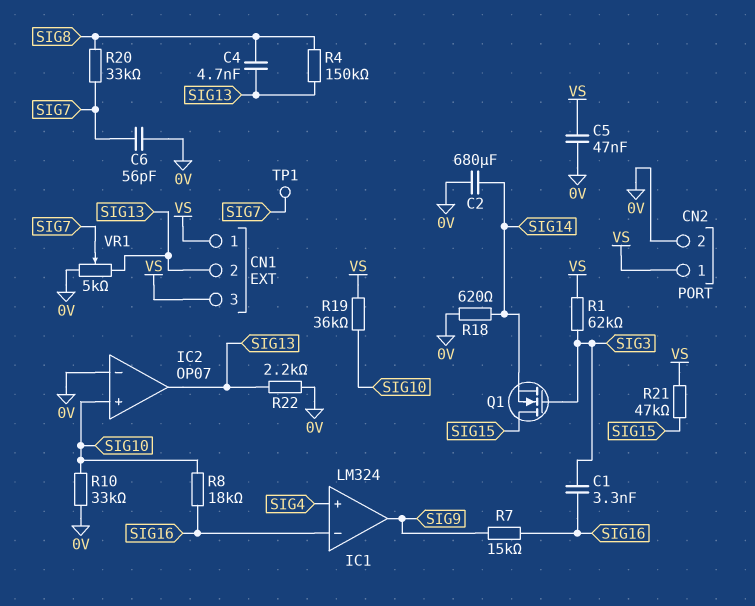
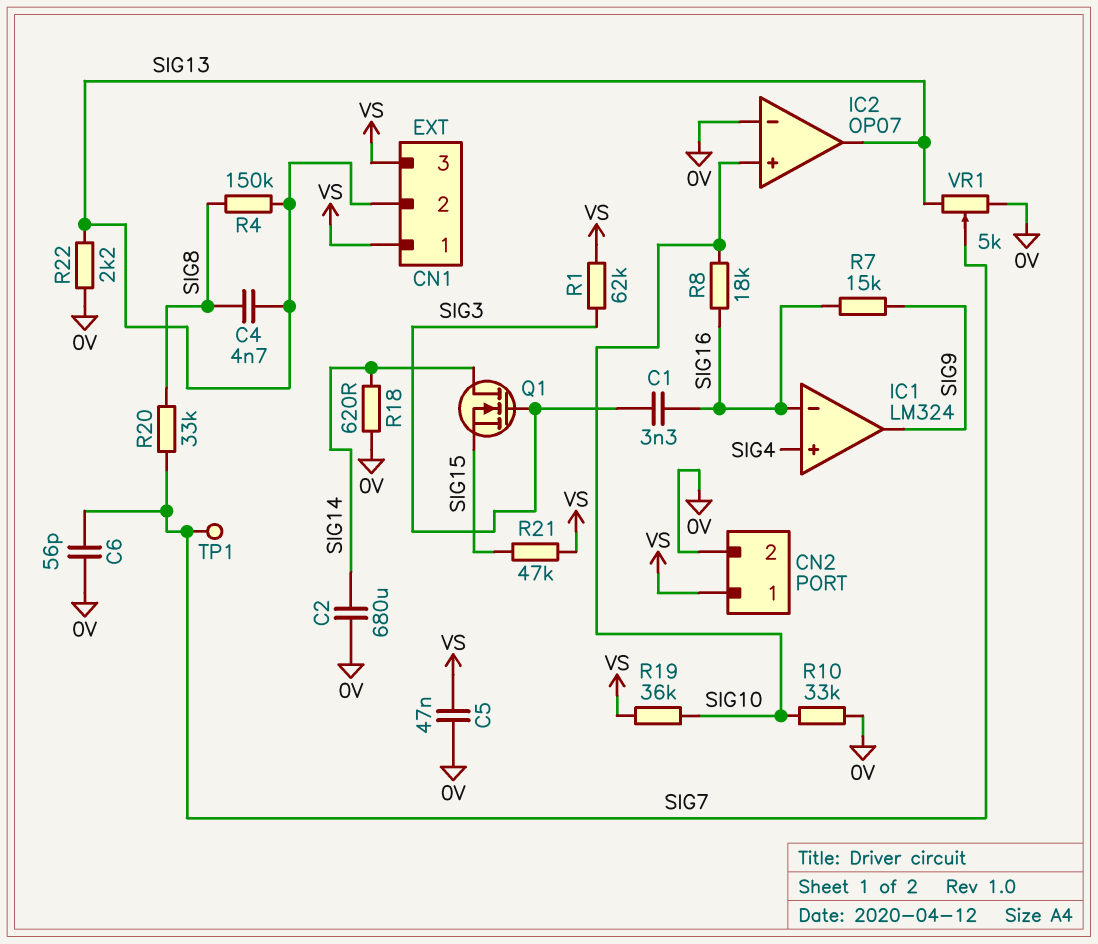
Q1: NMOS (G SIG3, D SIG15, S SIG14) -> NMOS (G SIG3, D SIG14, S SIG15)

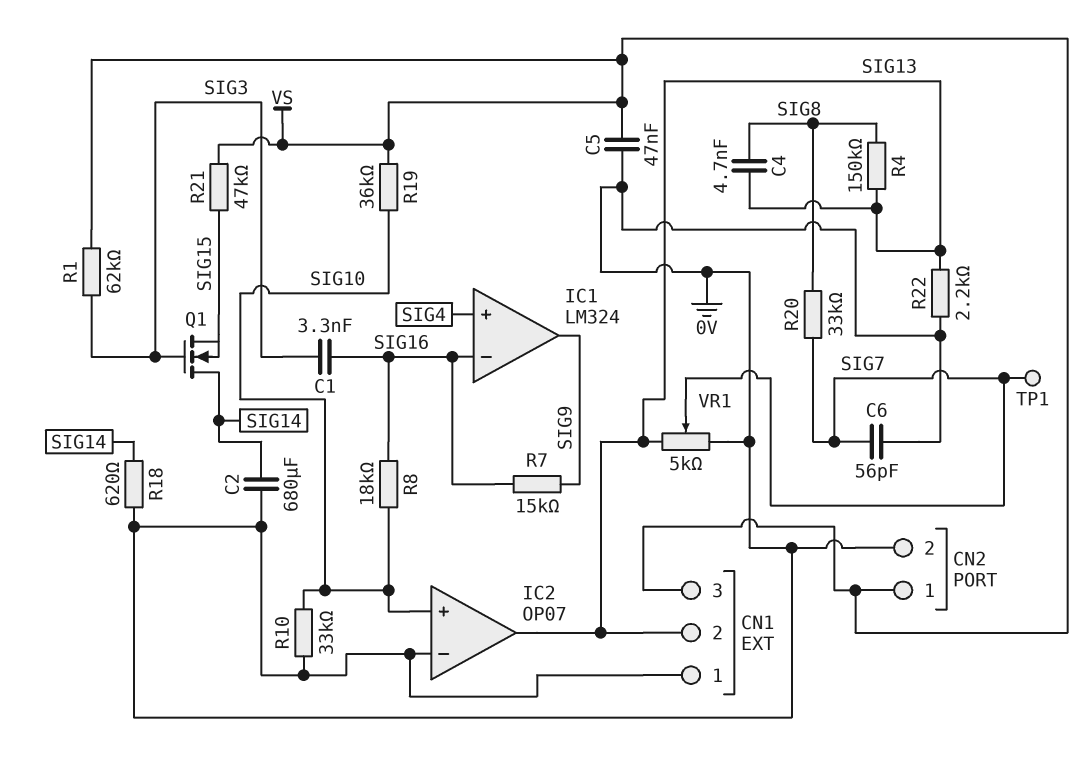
CN1 pin 1: VS -> 0V

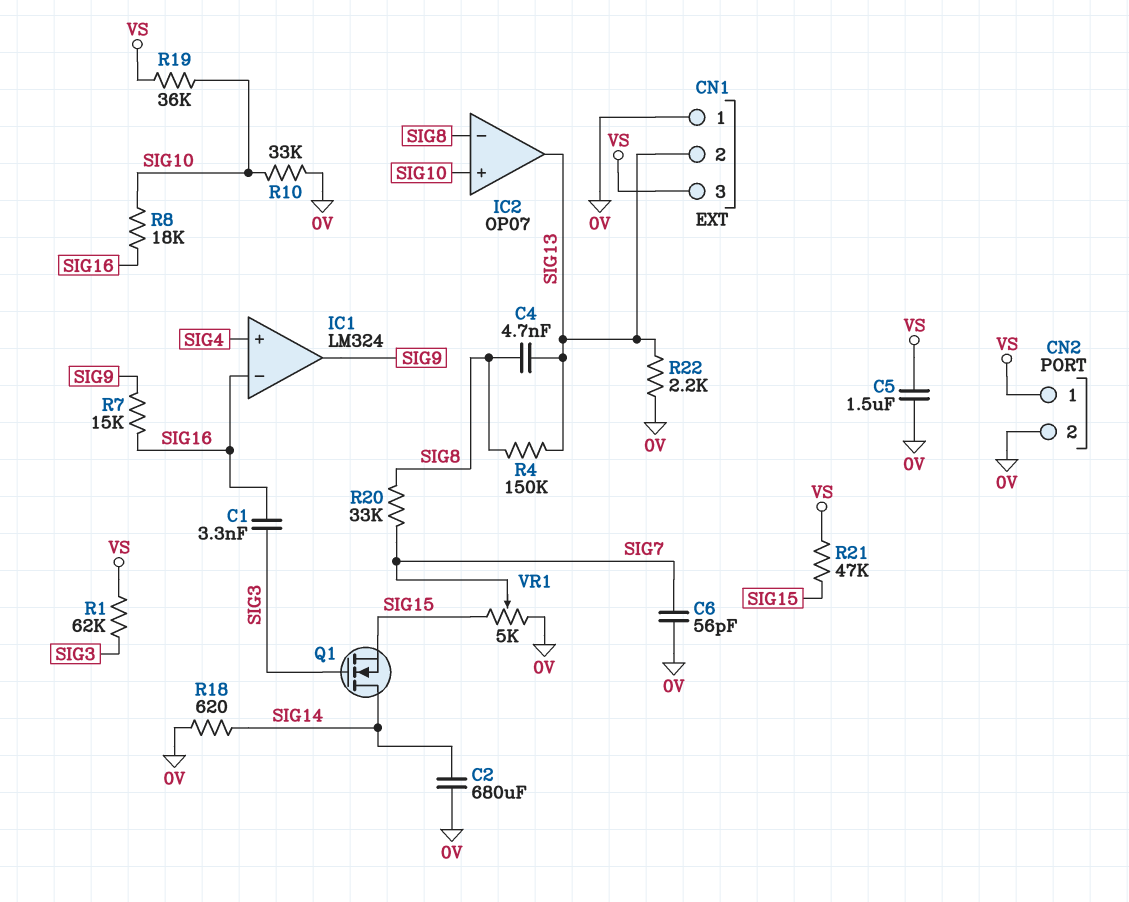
C5: 47nF (0V, VS) -> 1.5uF (0V, VS)
IC2 pin in-: 0V -> SIG8
TP1: test point (SIG7) -> none
VR1: 5k (0V, SIG13, wiper SIG7) -> 5k (0V, SIG15, wiper SIG7)

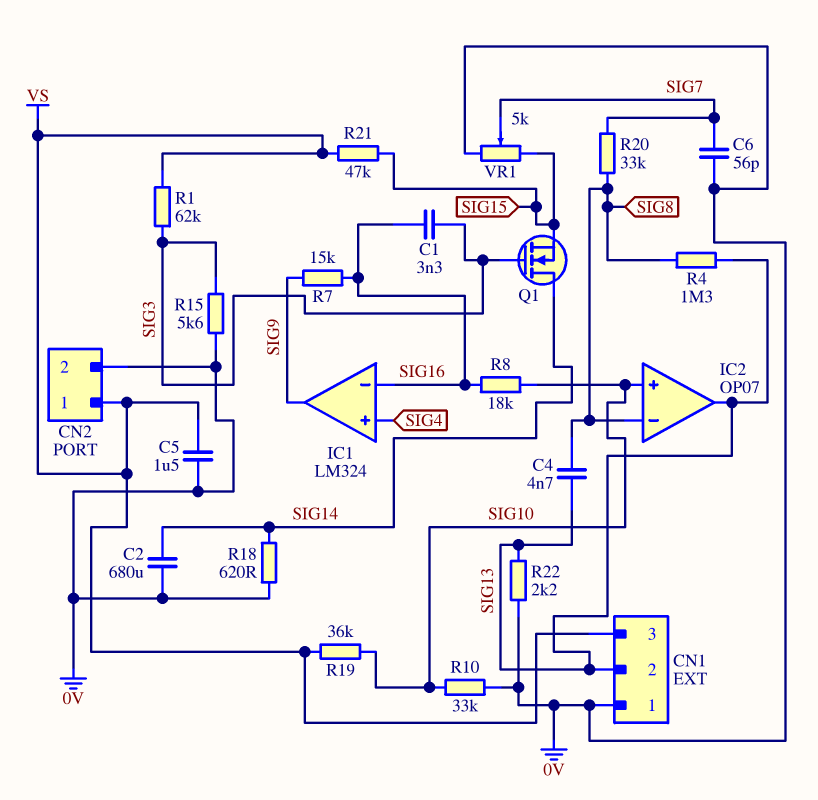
R4: 150k (SIG8, SIG13) -> 1.3M (SIG8, SIG13)
R15: none -> 5.6k (0V, SIG3)

